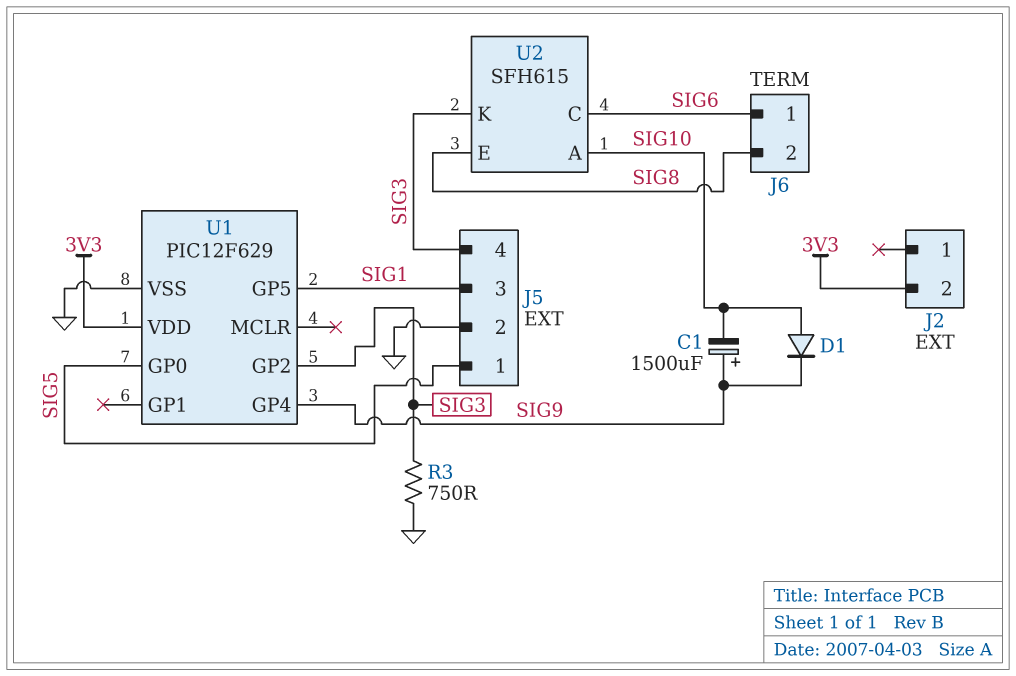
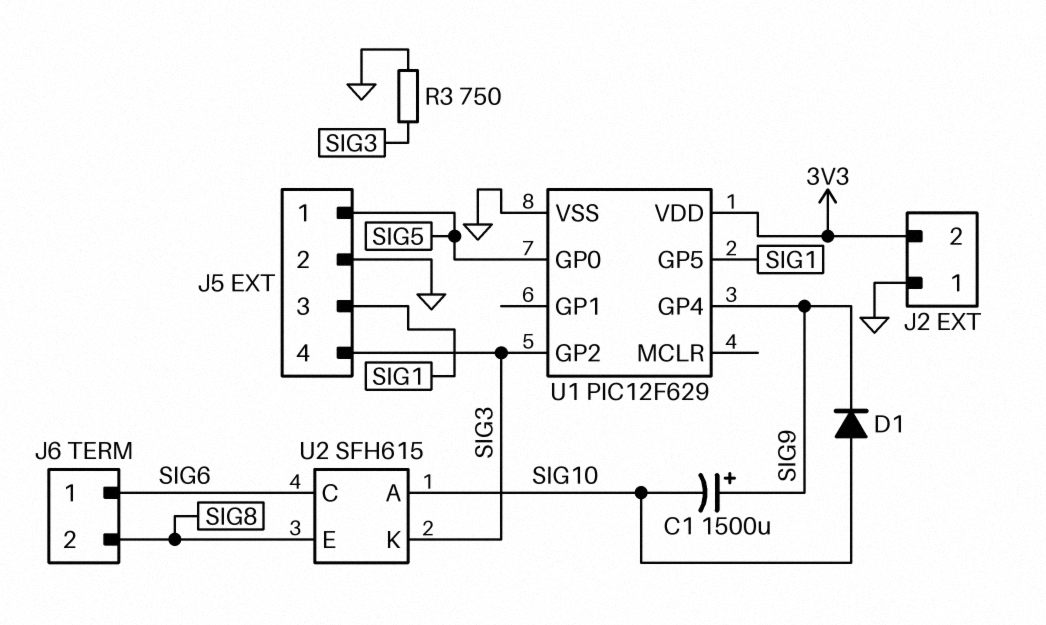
J2 pin 1: none -> GND

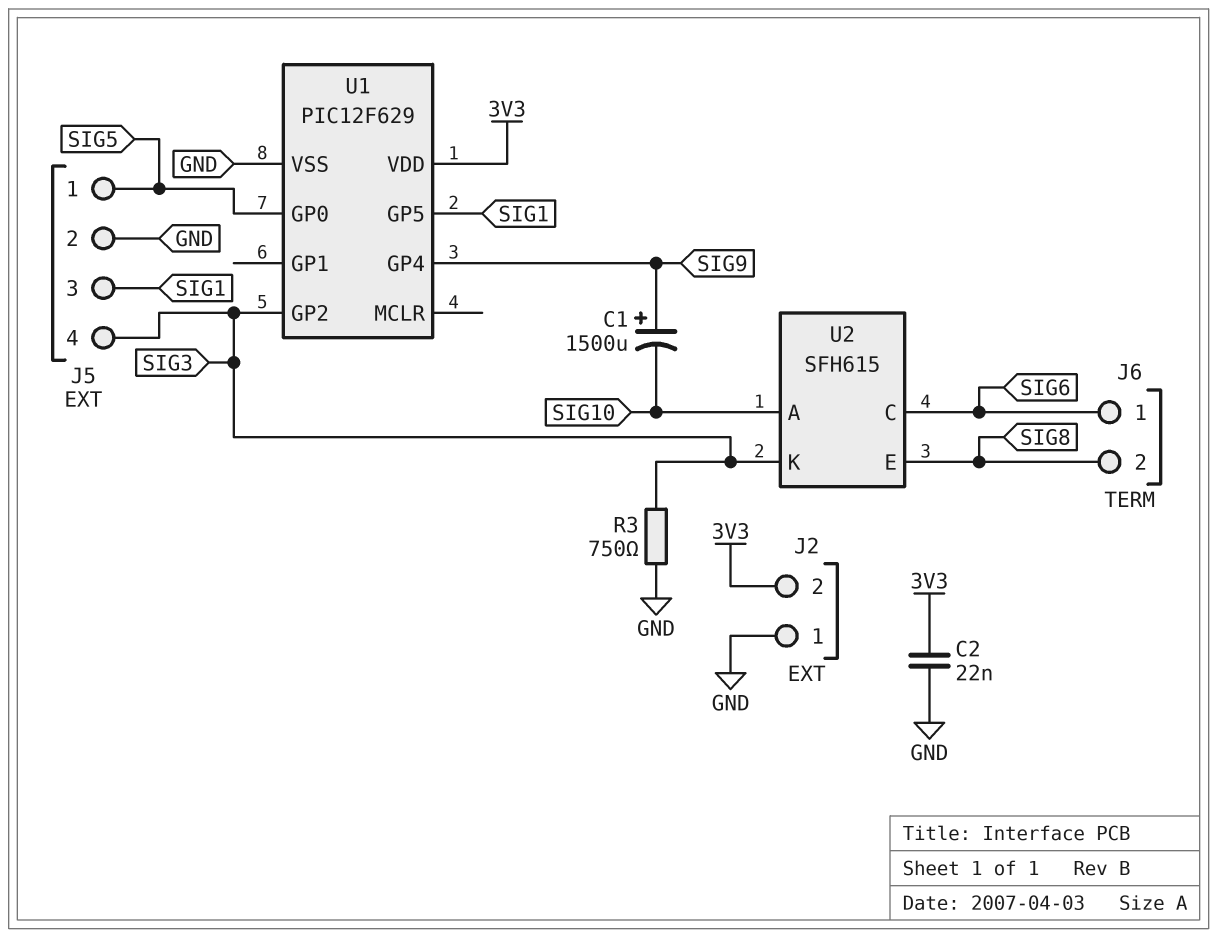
C2: none -> 22nF (3V3, GND)
D1: diode (A SIG10, K SIG9) -> none

